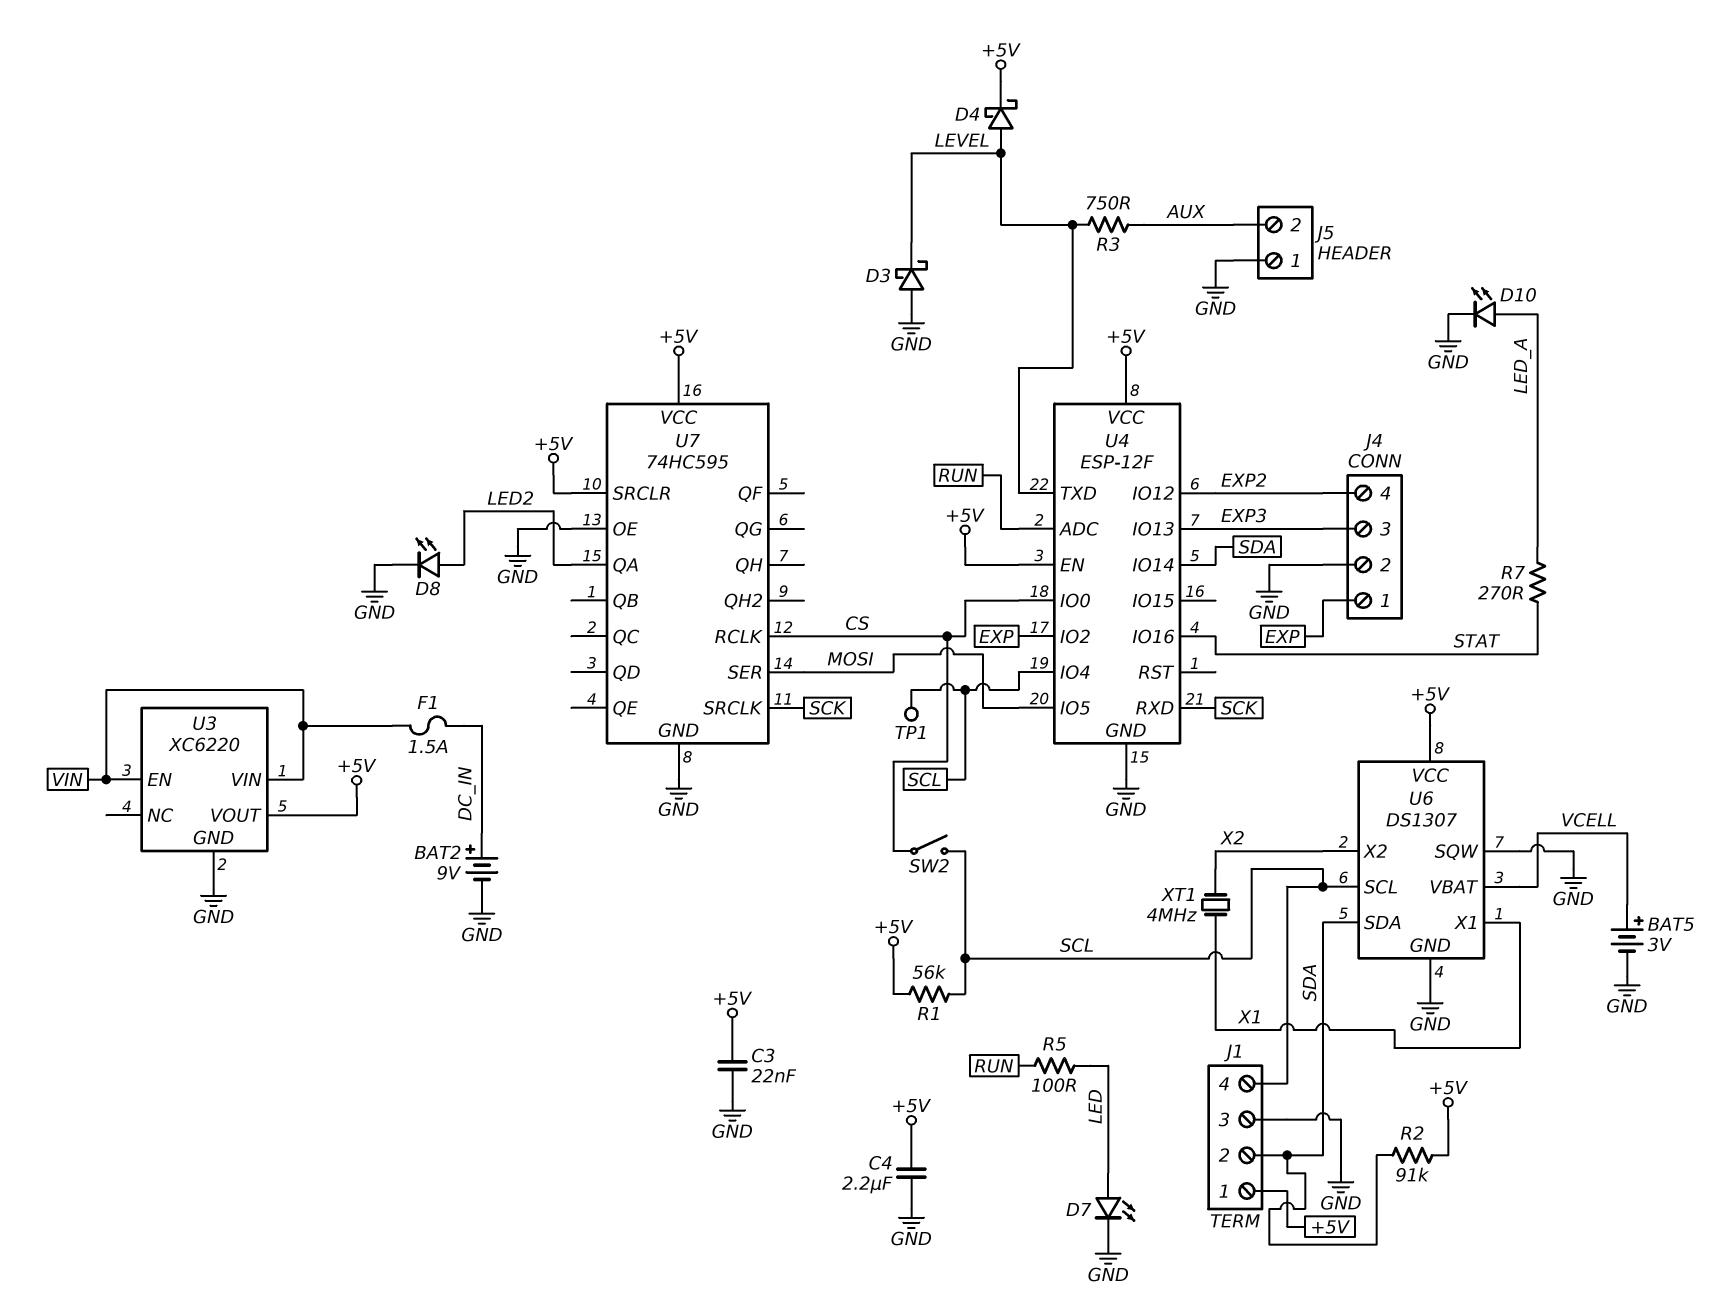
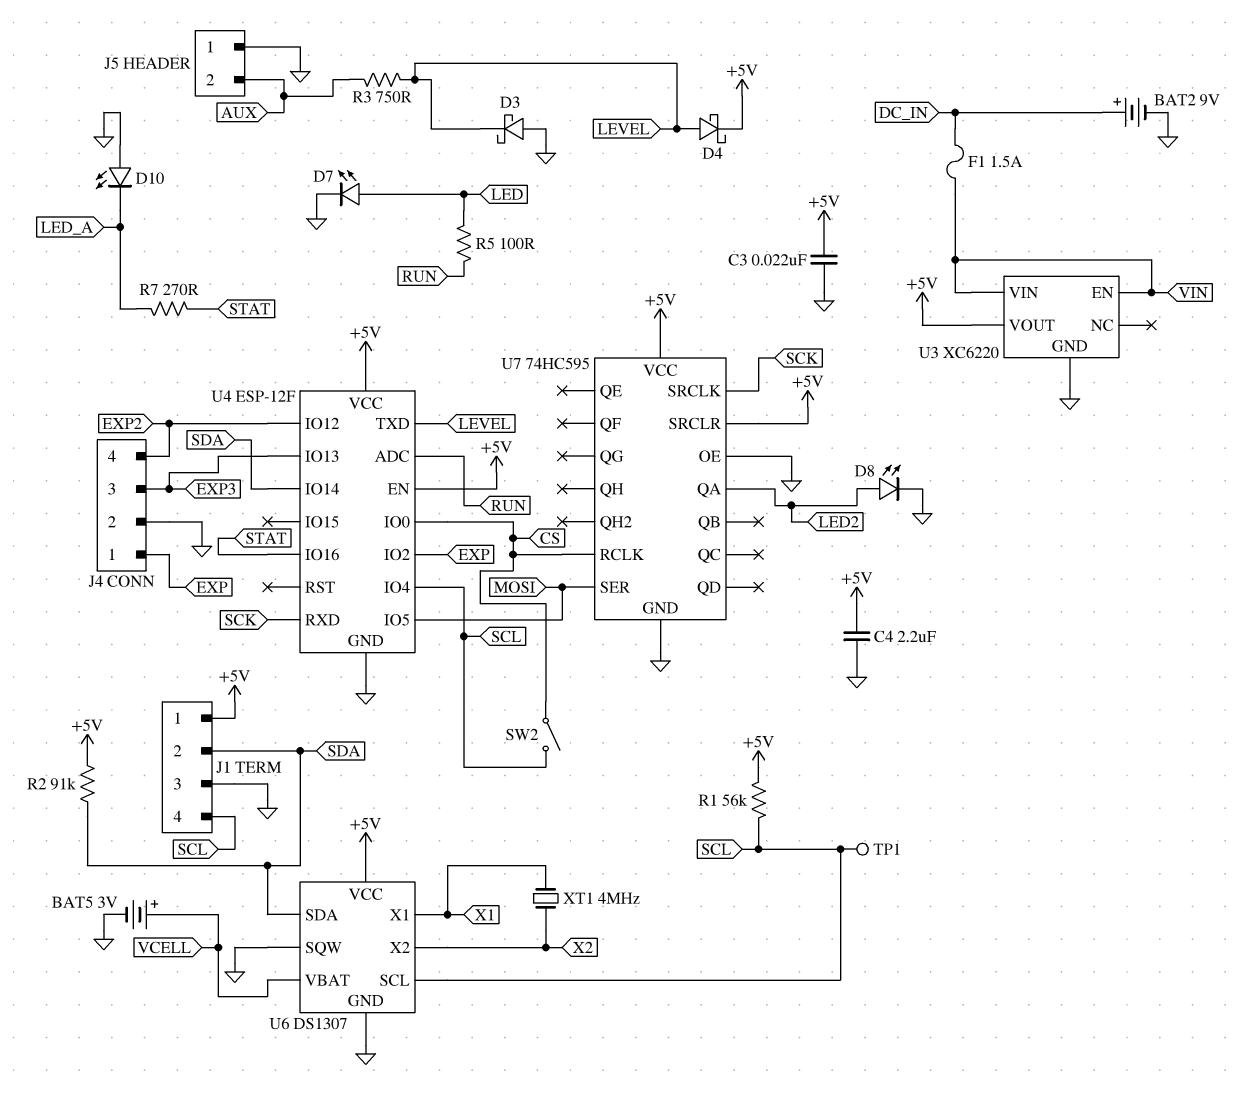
D10: LED (A LED_A, K GND) -> LED (A GND, K LED_A)

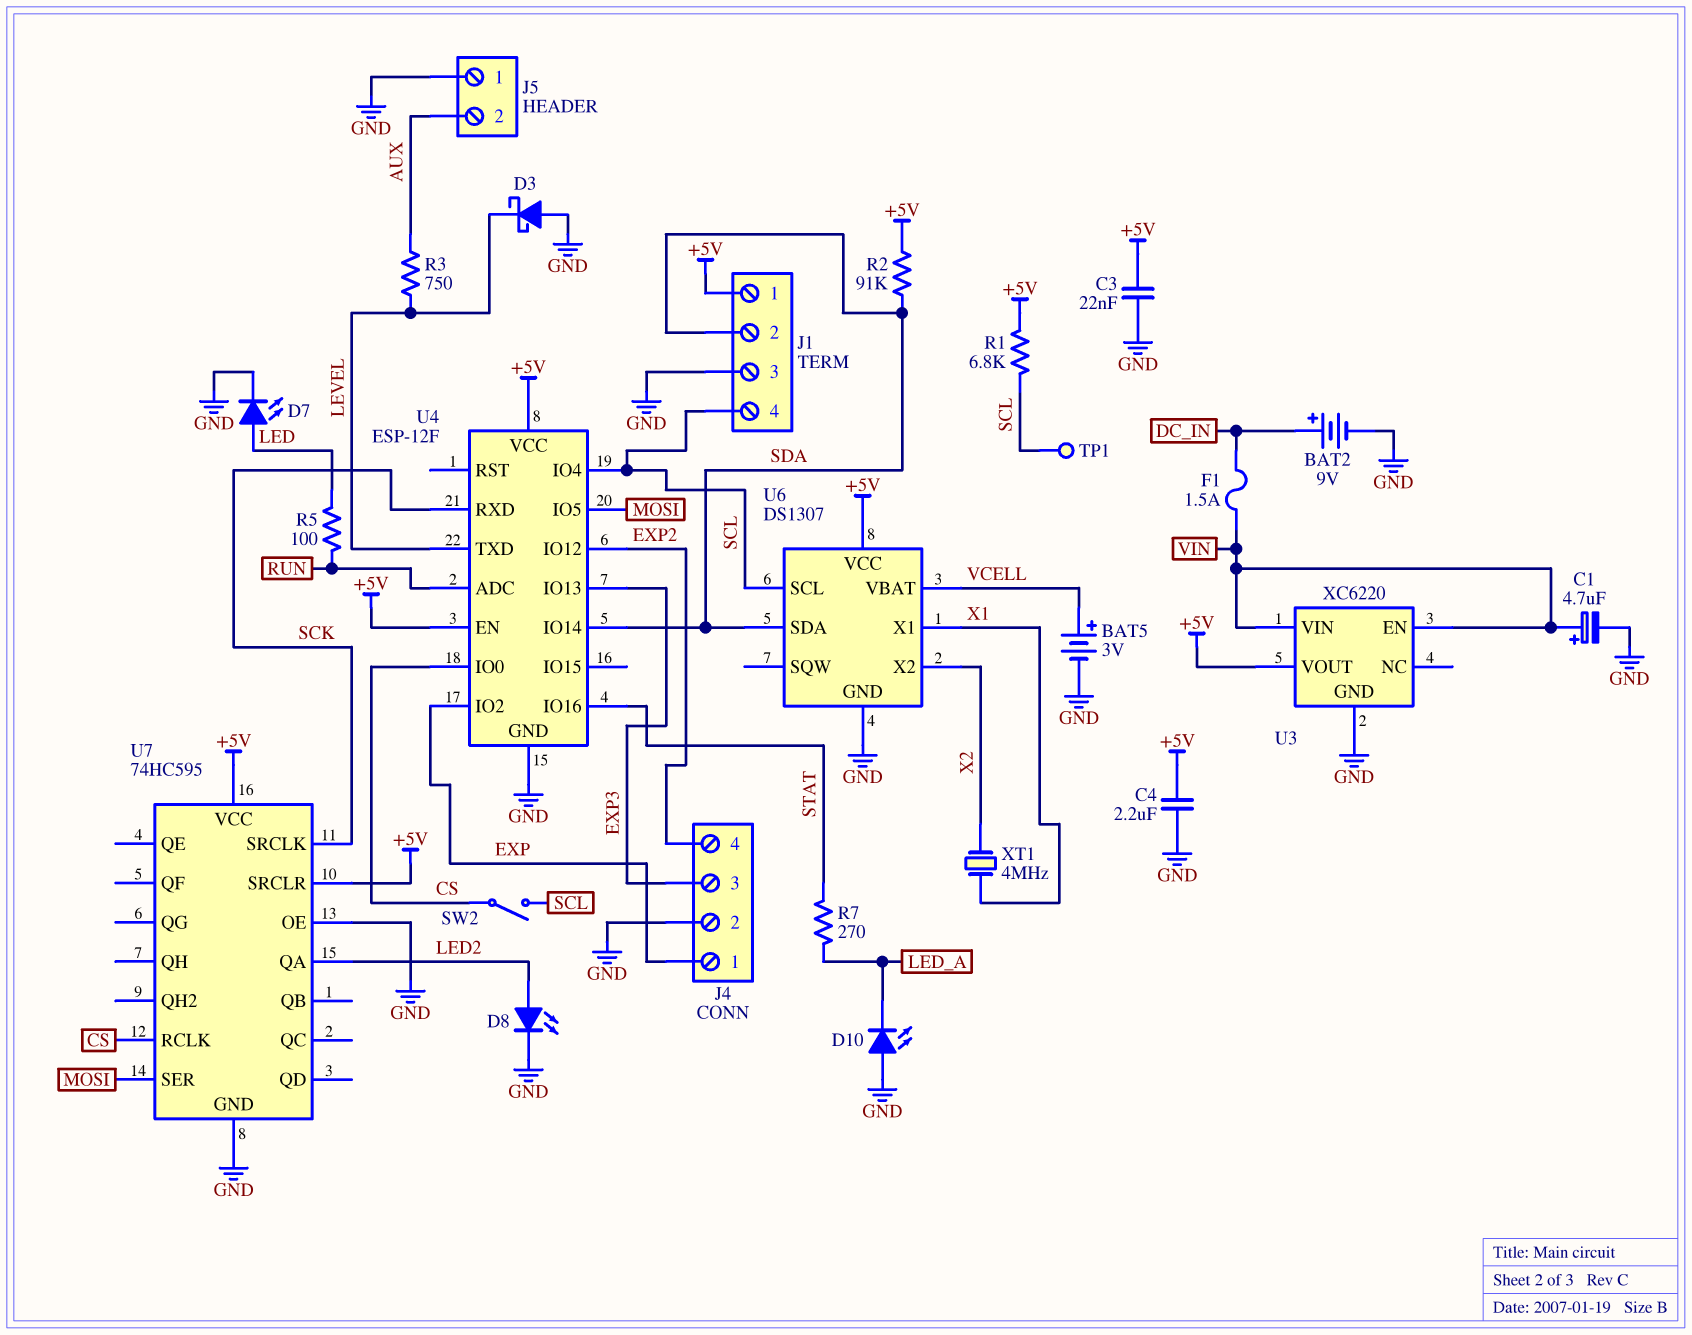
C1: none -> 4.7uF (plus VIN, minus GND)
D4: schottky (A LEVEL, K +5V) -> none
R1: 56k (+5V, SCL) -> 6.8k (+5V, SCL)
U6 pin SQW: GND -> none

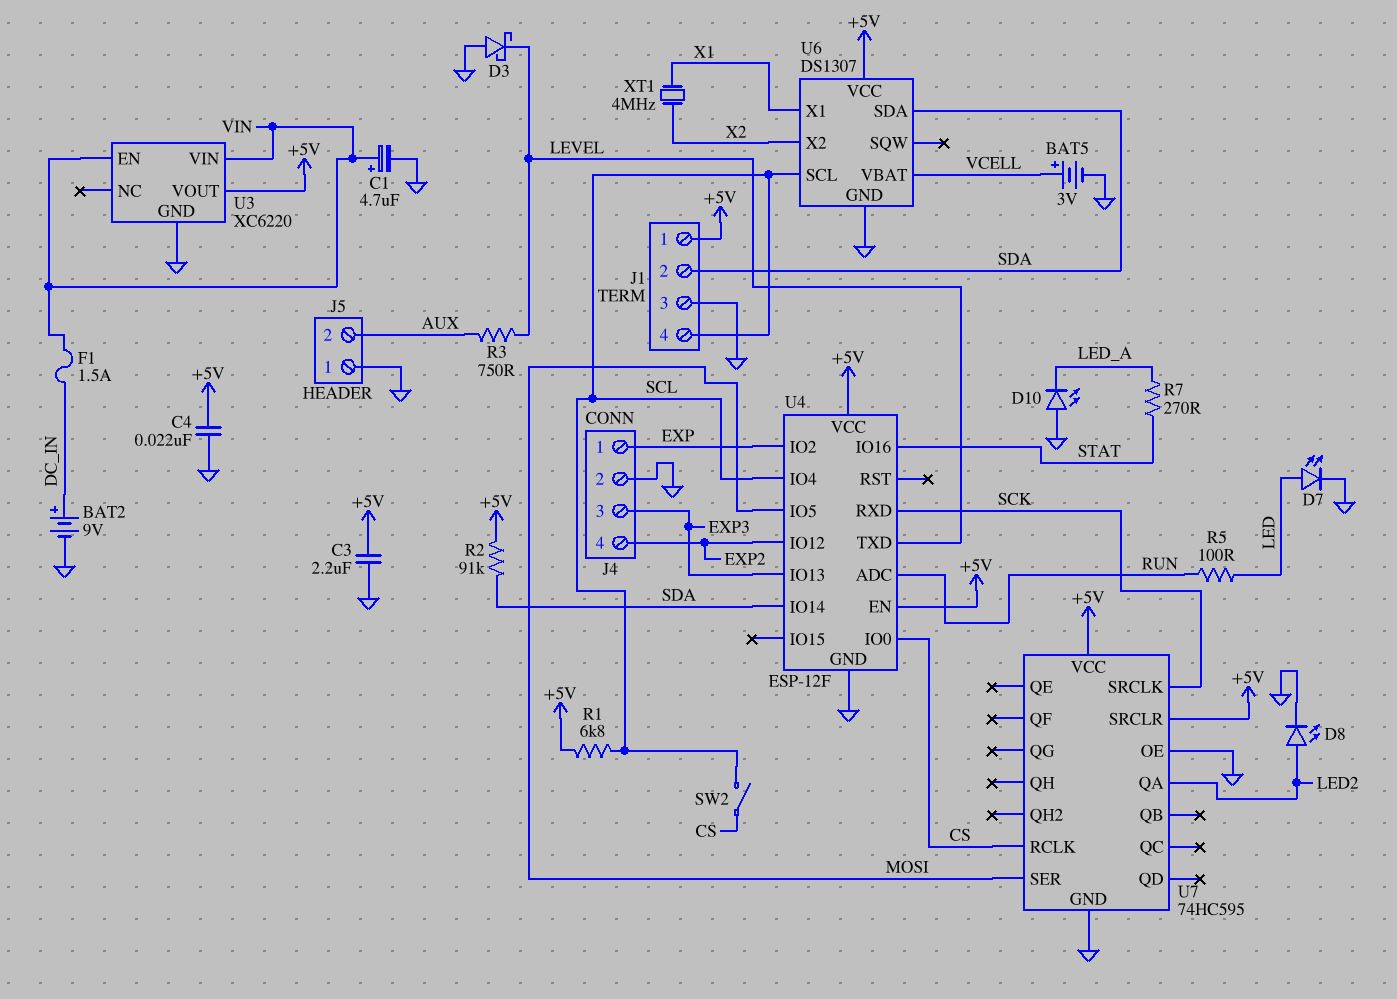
C3: 22nF (+5V, GND) -> 2.2uF (+5V, GND)
C4: 2.2uF (+5V, GND) -> 22nF (+5V, GND)
TP1: test point (SCL) -> none

